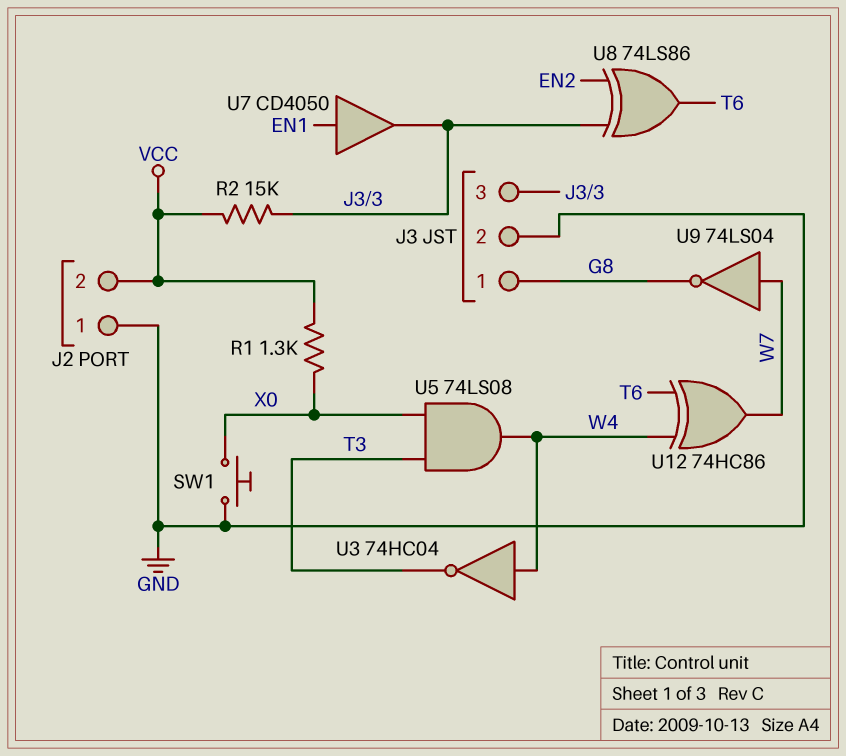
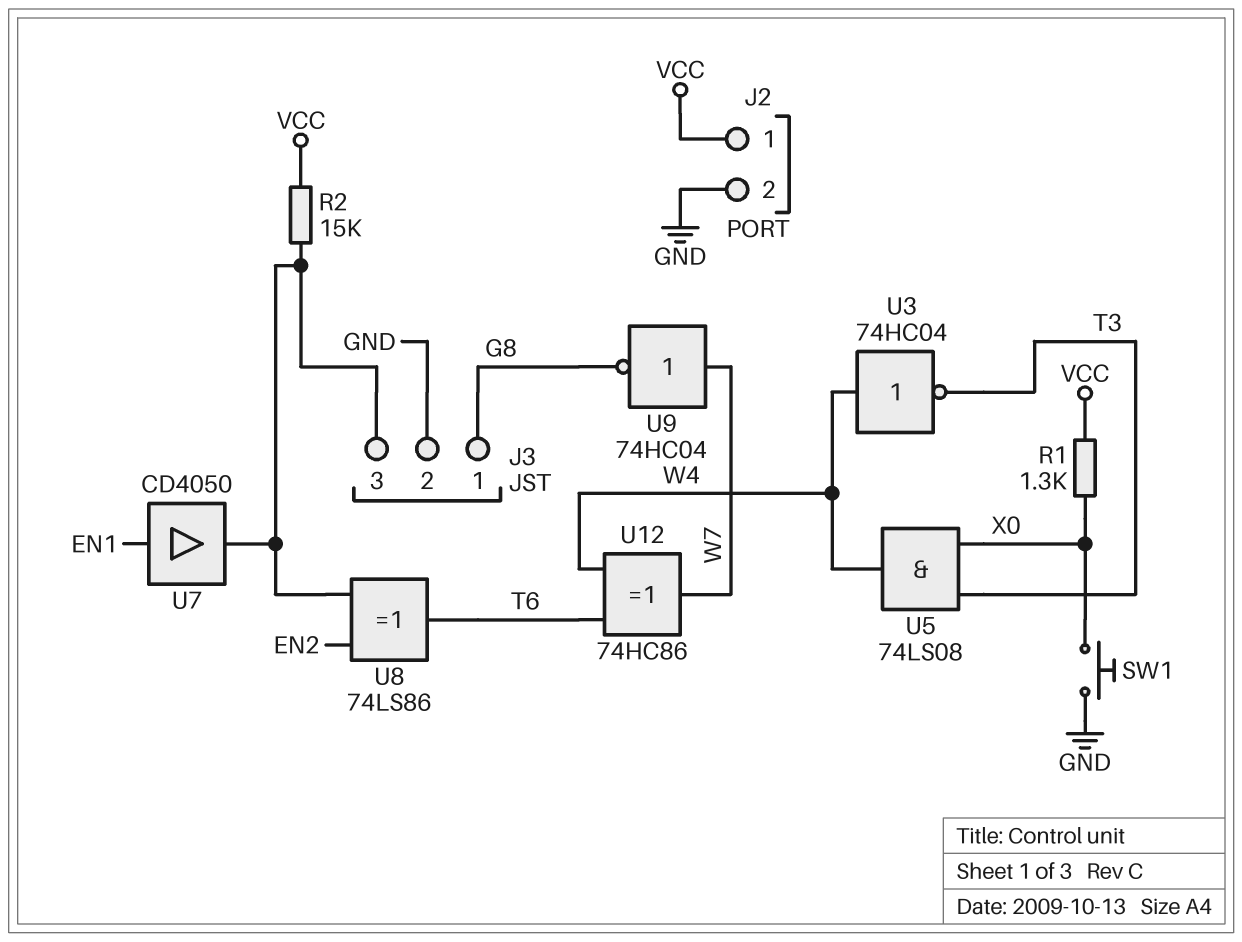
J2 pin 1: GND -> VCC
J2 pin 2: VCC -> GND
U9: NOT 74LS04 (in W7, out G8) -> NOT 74HC04 (in W7, out G8)

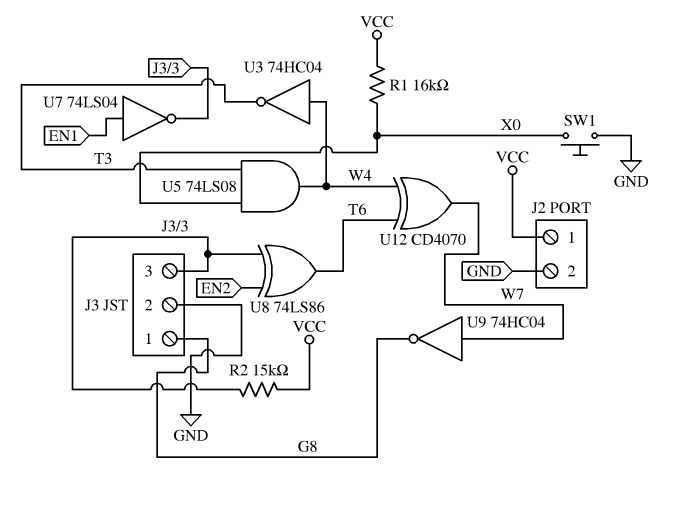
R1: 1.3k (VCC, X0) -> 16k (VCC, X0)
U7: buffer CD4050 (in EN1, out J3/3) -> NOT 74LS04 (in EN1, out J3/3)
U12: XOR 74HC86 (in T6, in W4, out W7) -> XOR CD4070 (in T6, in W4, out W7)

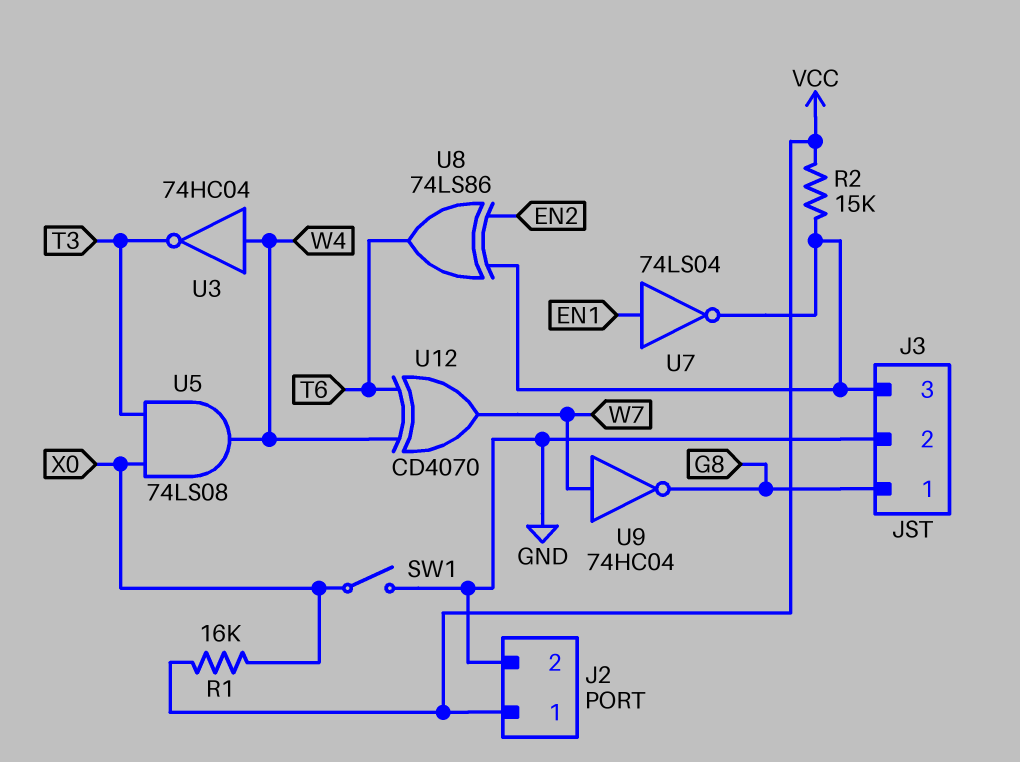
SW1: button (GND, X0) -> switch (GND, X0)

